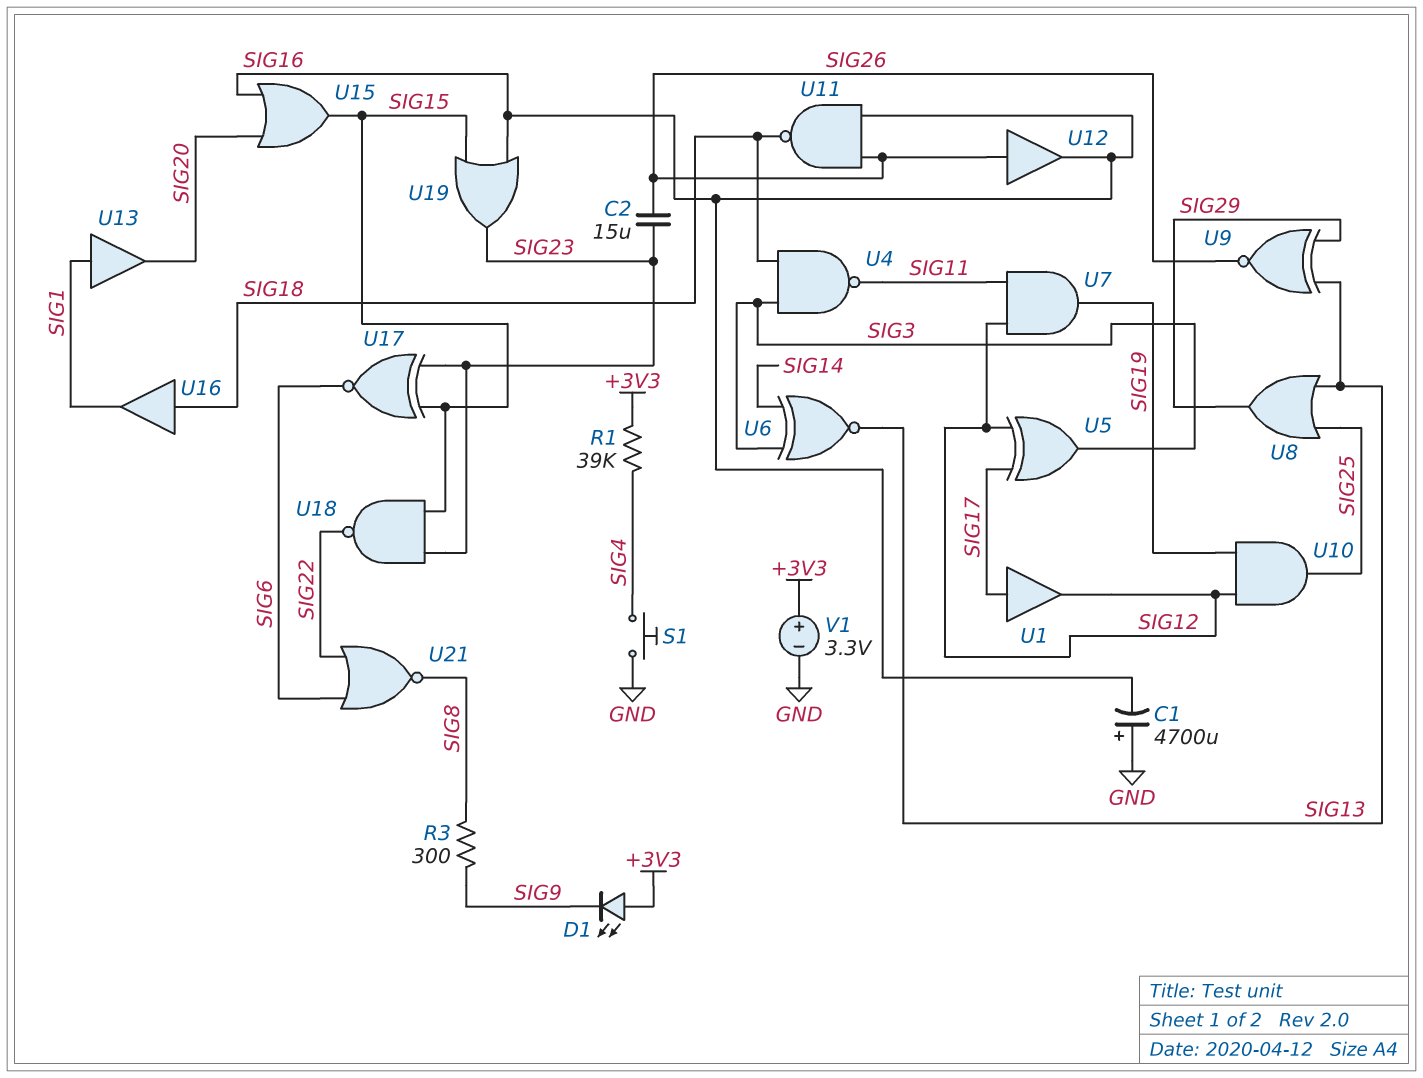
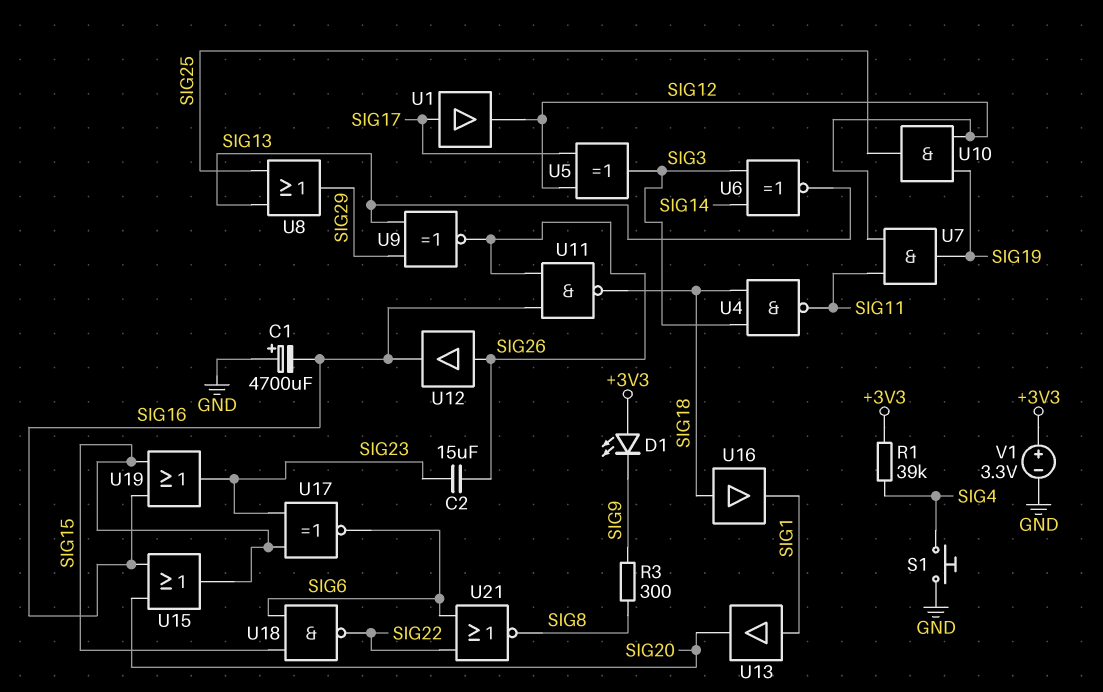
U18: NAND (in SIG15, in SIG23, out SIG22) -> NAND (in SIG6, in SIG15, out SIG22)

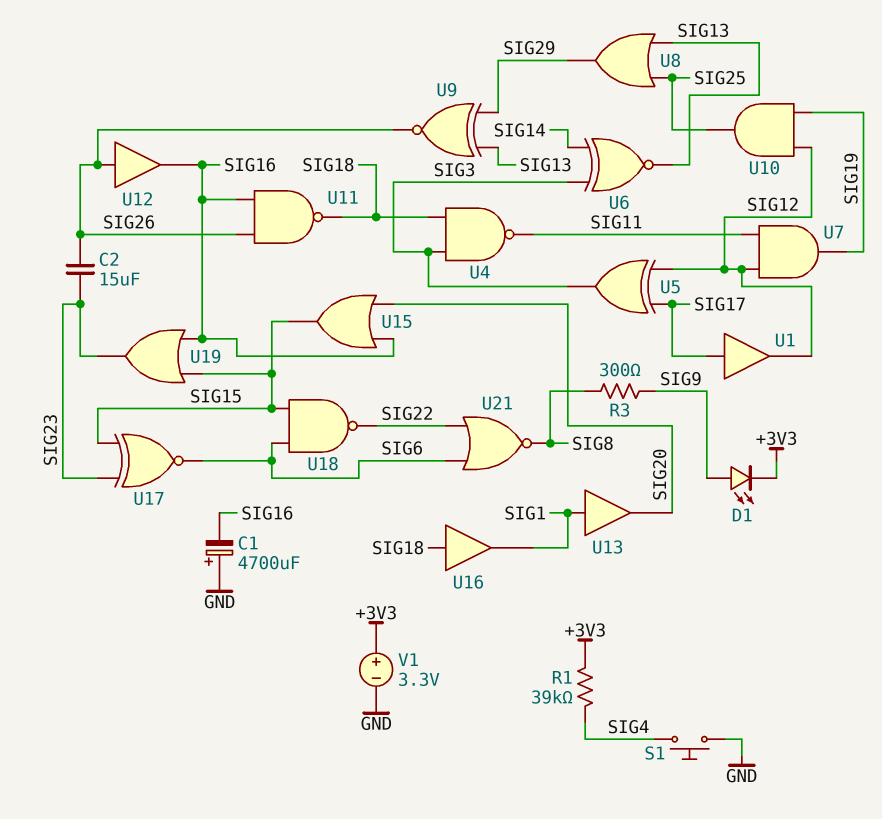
D1: LED (A +3V3, K SIG9) -> LED (A SIG9, K +3V3)

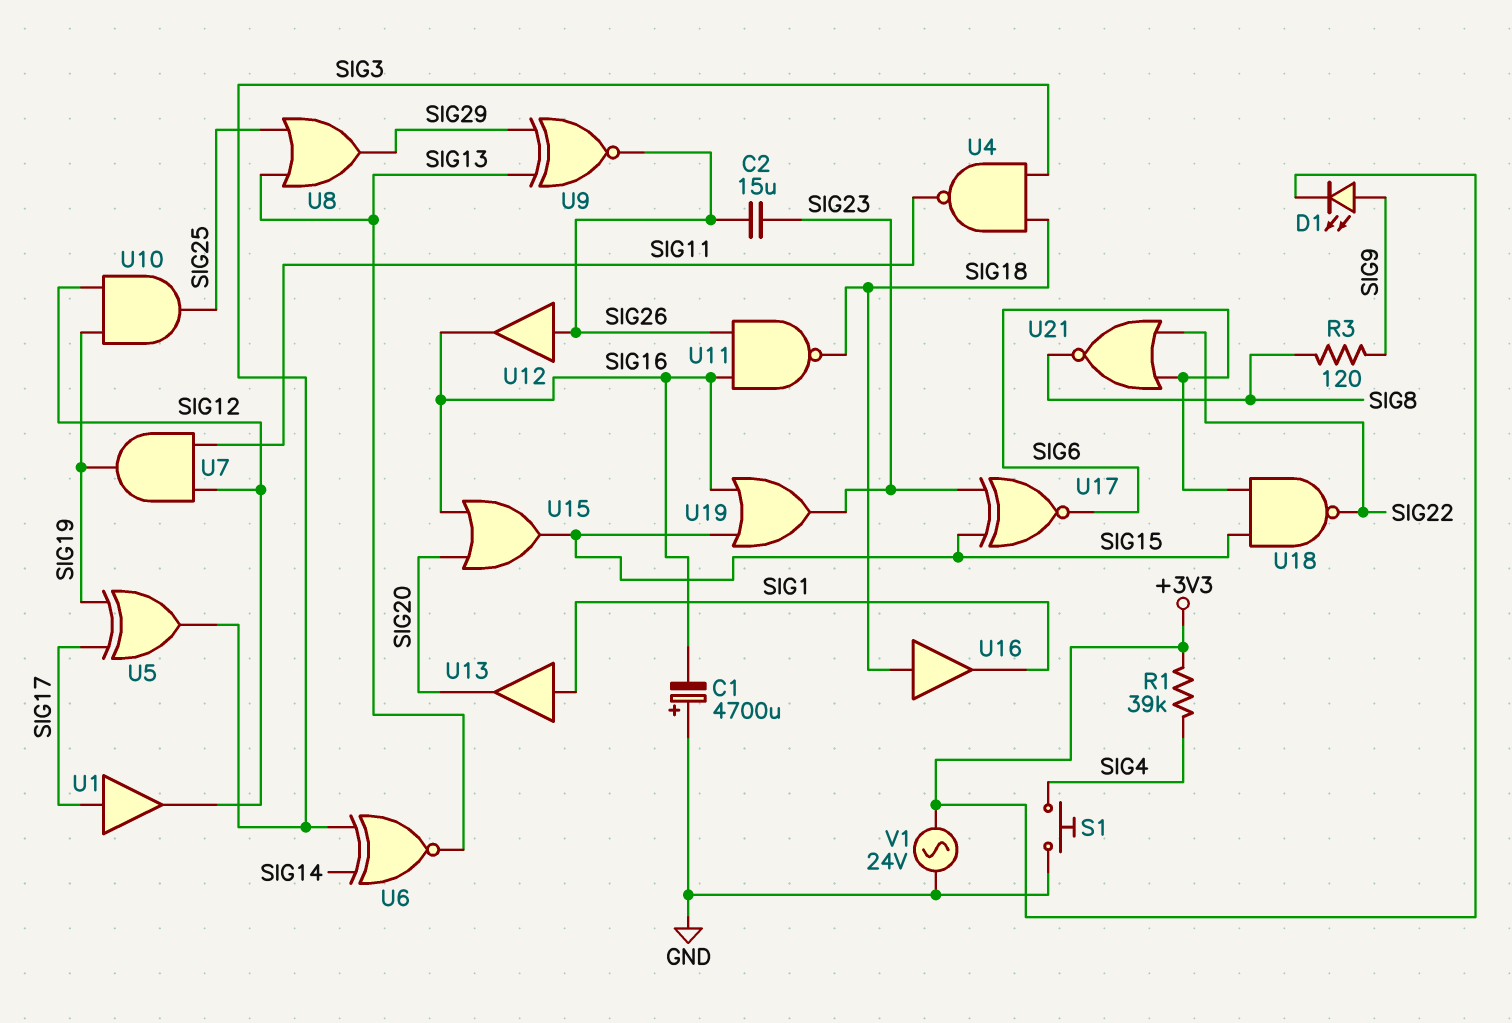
R3: 300 (SIG8, SIG9) -> 120 (SIG8, SIG9)
U5: XOR (in SIG12, in SIG17, out SIG3) -> XOR (in SIG17, in SIG19, out SIG3)
V1: 3.3V (plus +3V3, minus GND) -> AC 24V (+3V3, GND)

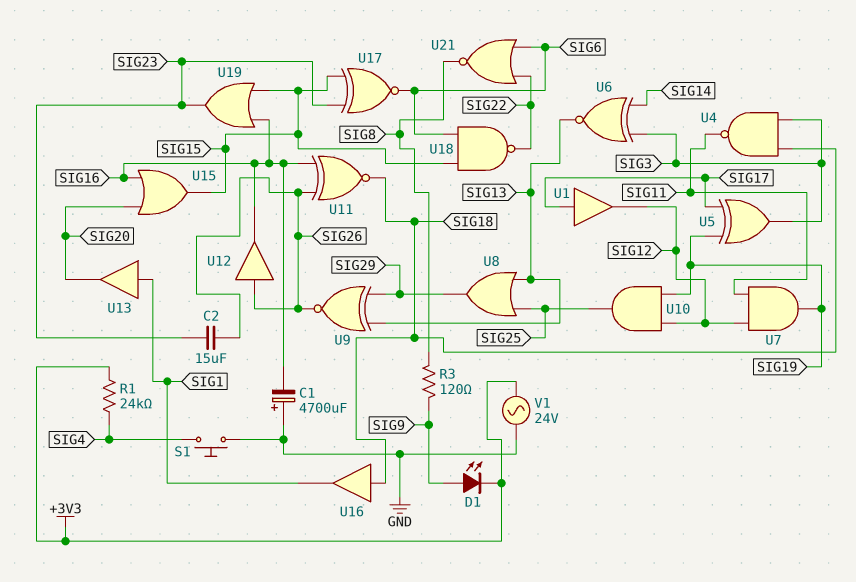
R1: 39k (+3V3, SIG4) -> 24k (+3V3, SIG4)
U11: NAND (in SIG16, in SIG26, out SIG18) -> XNOR (in SIG16, in SIG26, out SIG18)

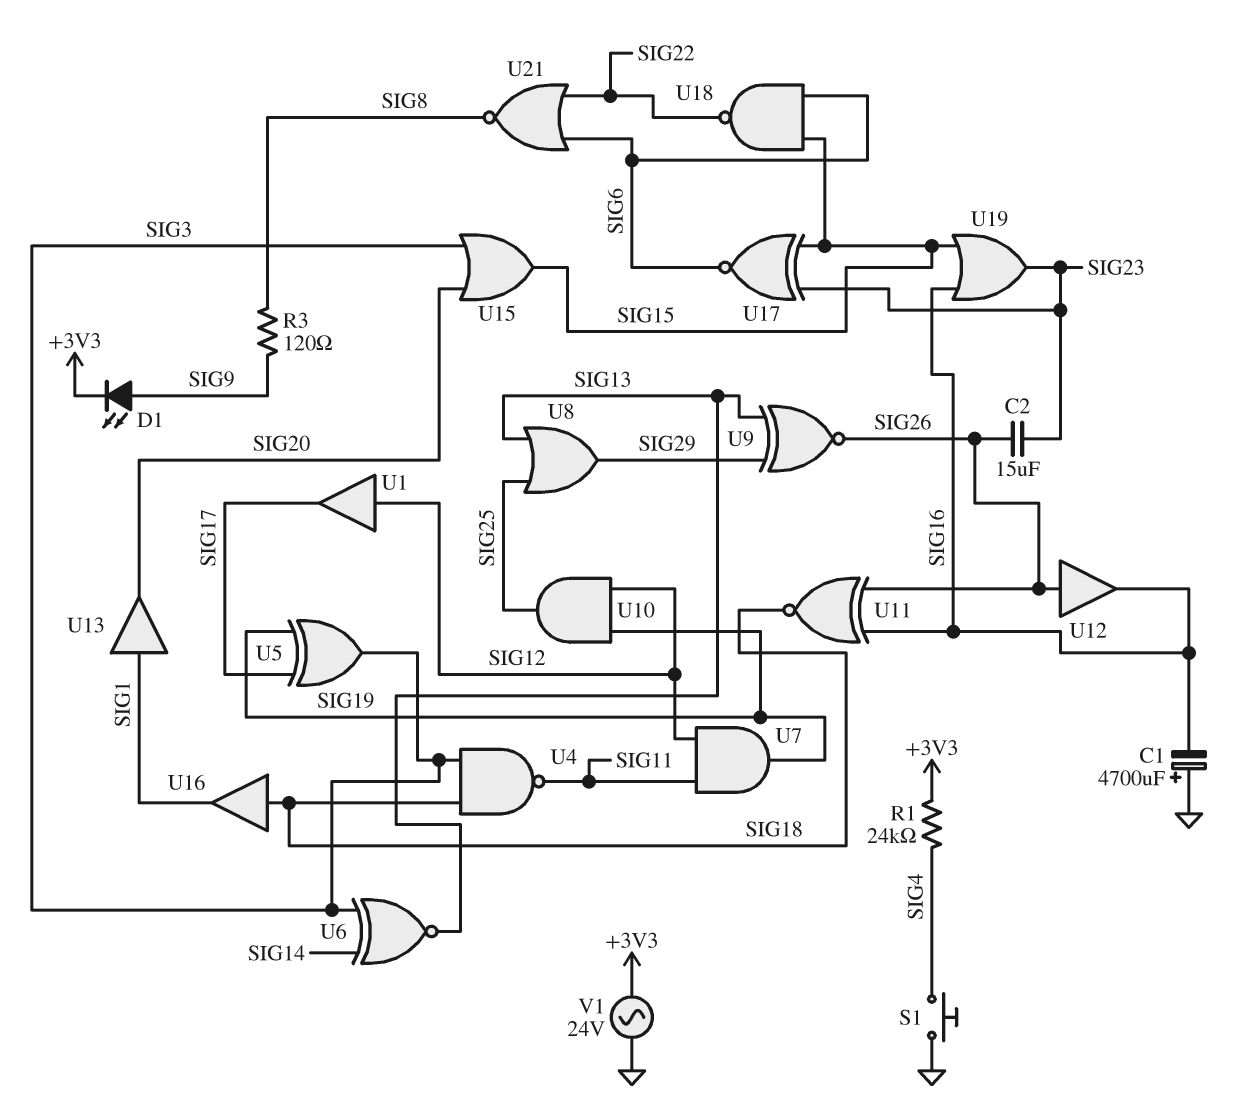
U1: buffer (in SIG17, out SIG12) -> buffer (in SIG12, out SIG17)
U15: OR (in SIG16, in SIG20, out SIG15) -> OR (in SIG3, in SIG20, out SIG15)

